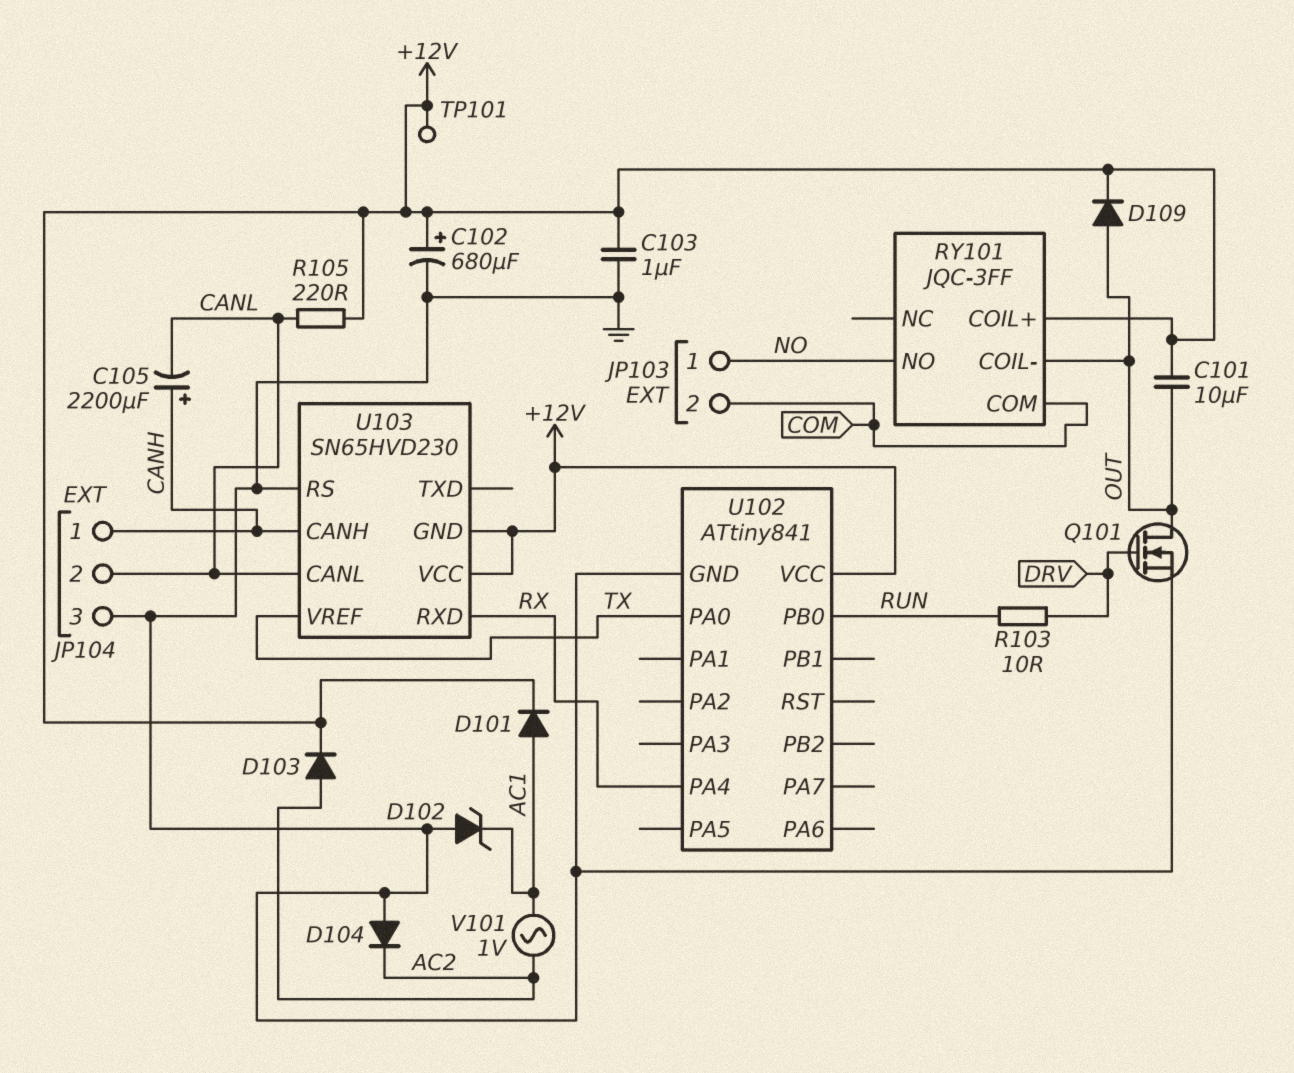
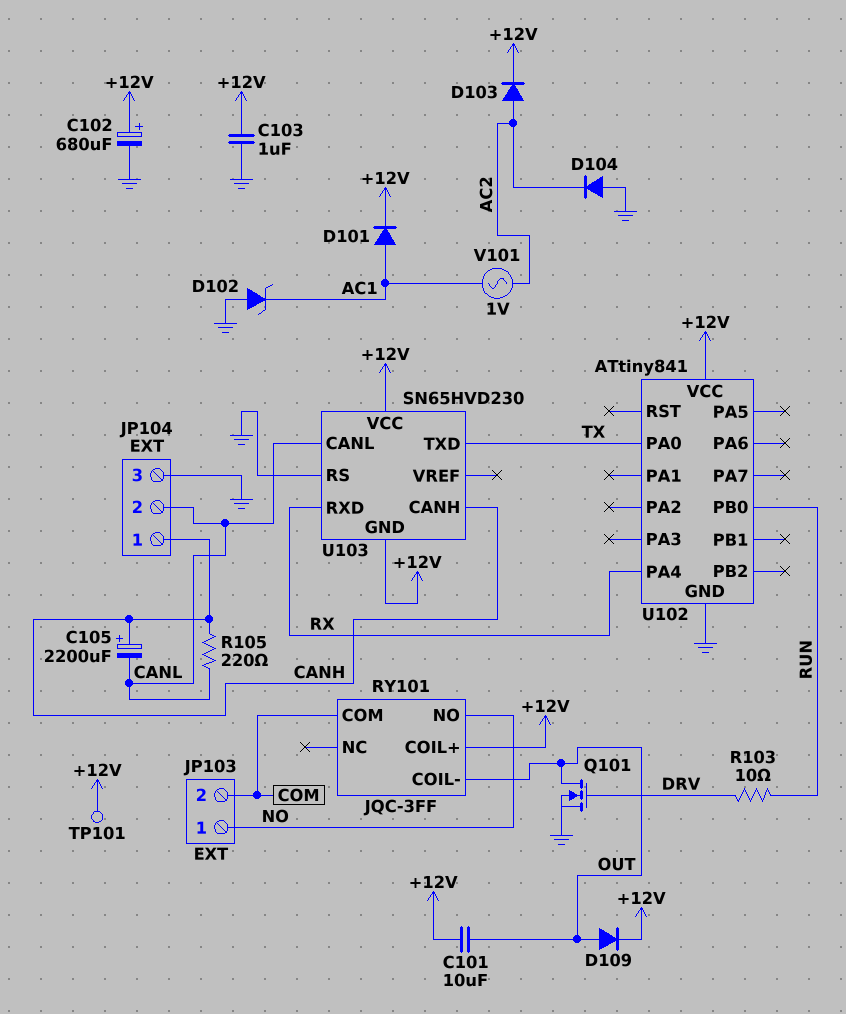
R105: 220 (+12V, CANL) -> 220 (CANH, CANL)
U103 pin TXD: none -> TX
U103 pin VREF: TX -> none

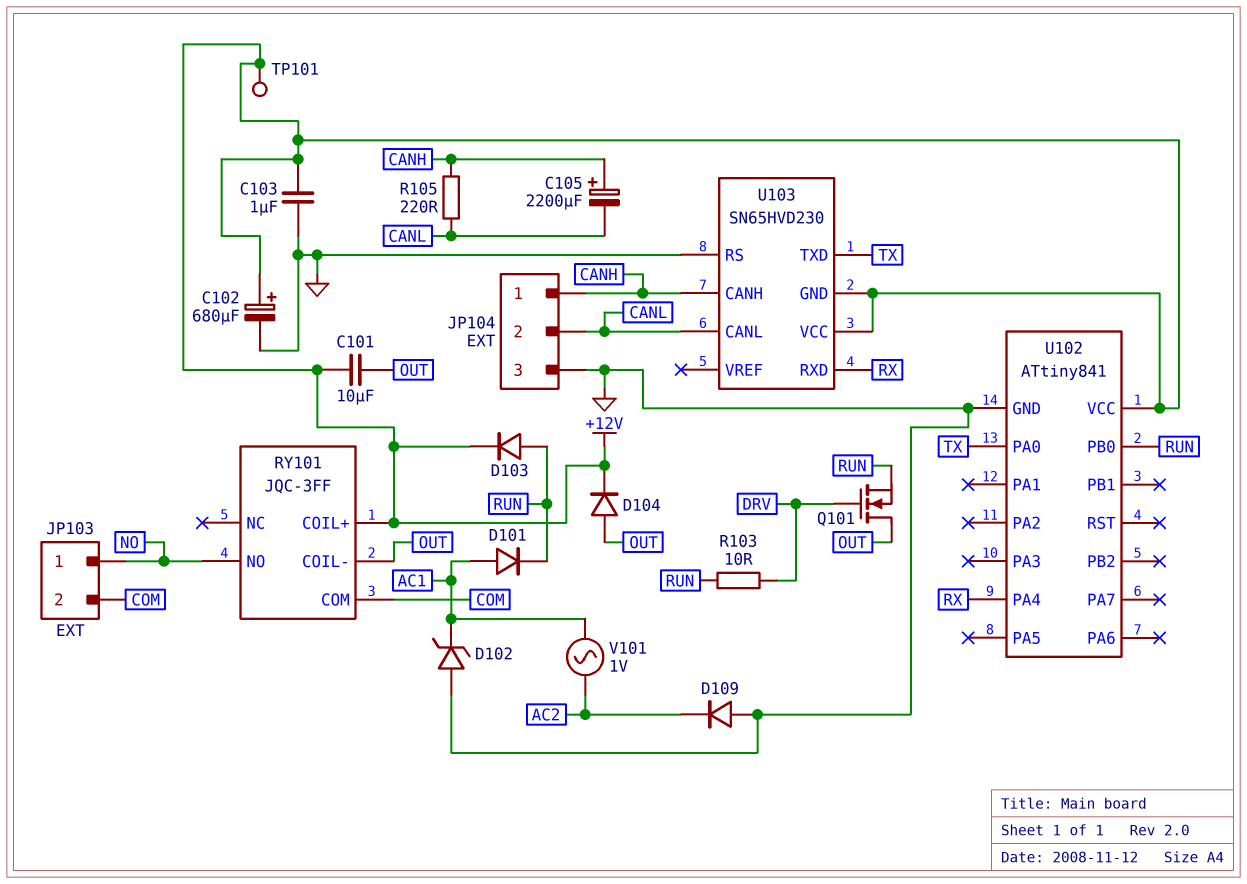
D101: diode (A AC1, K +12V) -> diode (A AC1, K RUN)
D103: diode (A AC2, K +12V) -> diode (A RUN, K +12V)
D104: diode (A GND, K AC2) -> diode (A OUT, K +12V)
D109: diode (A OUT, K +12V) -> diode (A GND, K AC2)
Q101: NMOS (G DRV, D OUT, S GND) -> NMOS (G DRV, D OUT, S RUN)

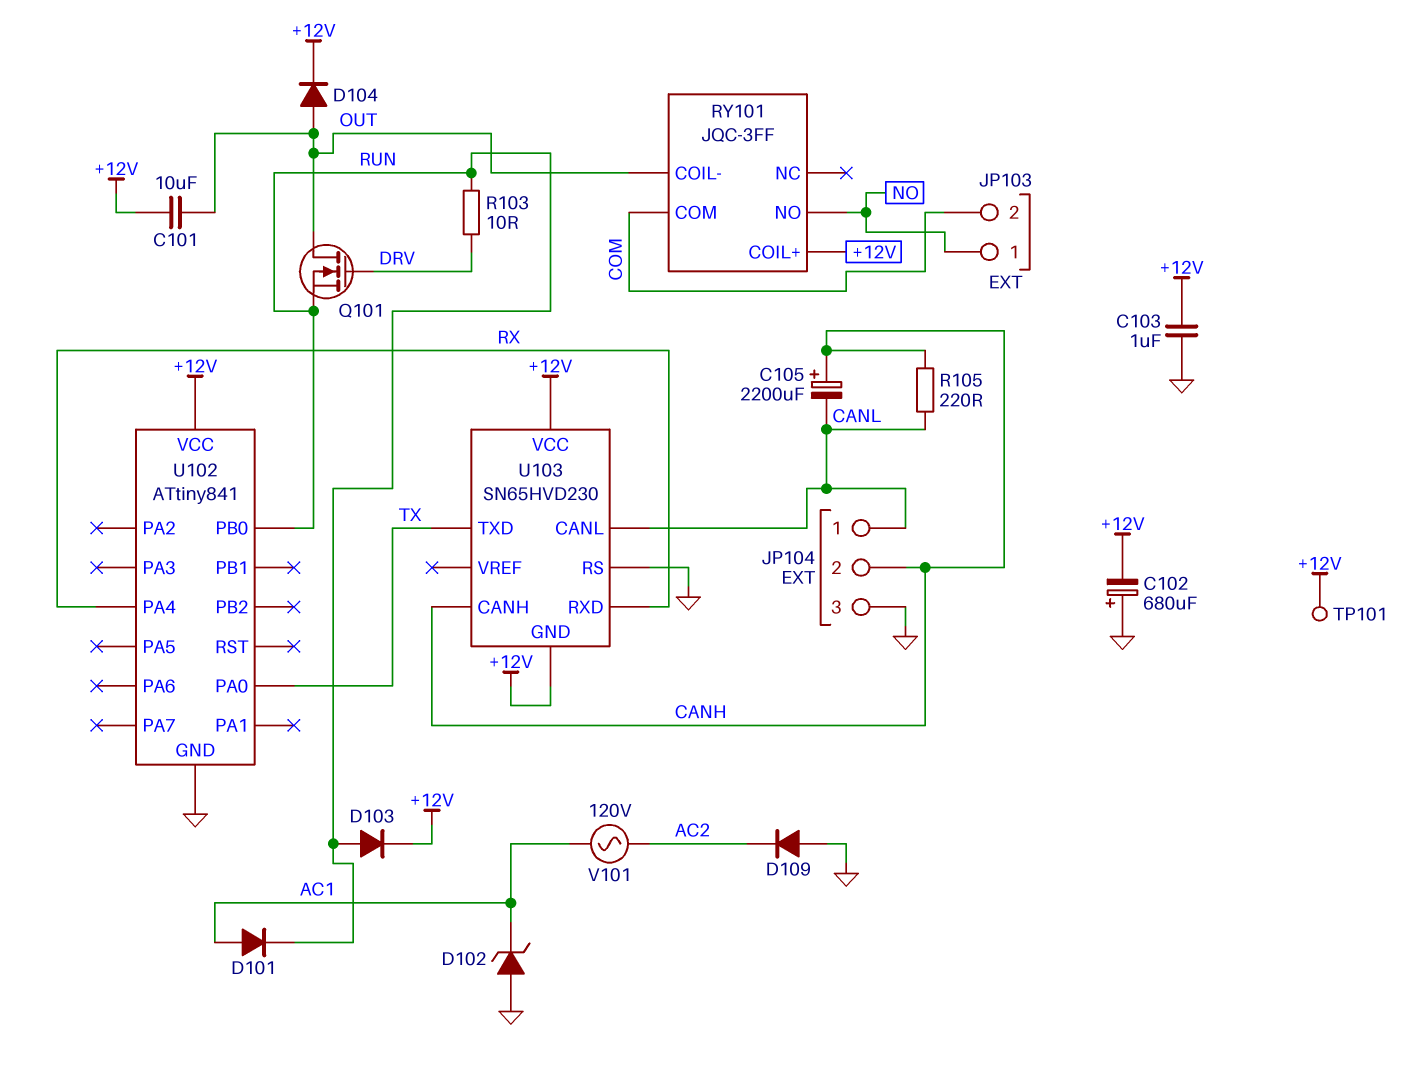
C102: 680uF (plus +12V, minus GND) -> 680uF (plus GND, minus +12V)
JP104 pin 1: CANH -> CANL
JP104 pin 2: CANL -> CANH
V101: AC 1V (AC1, AC2) -> AC 120V (AC1, AC2)

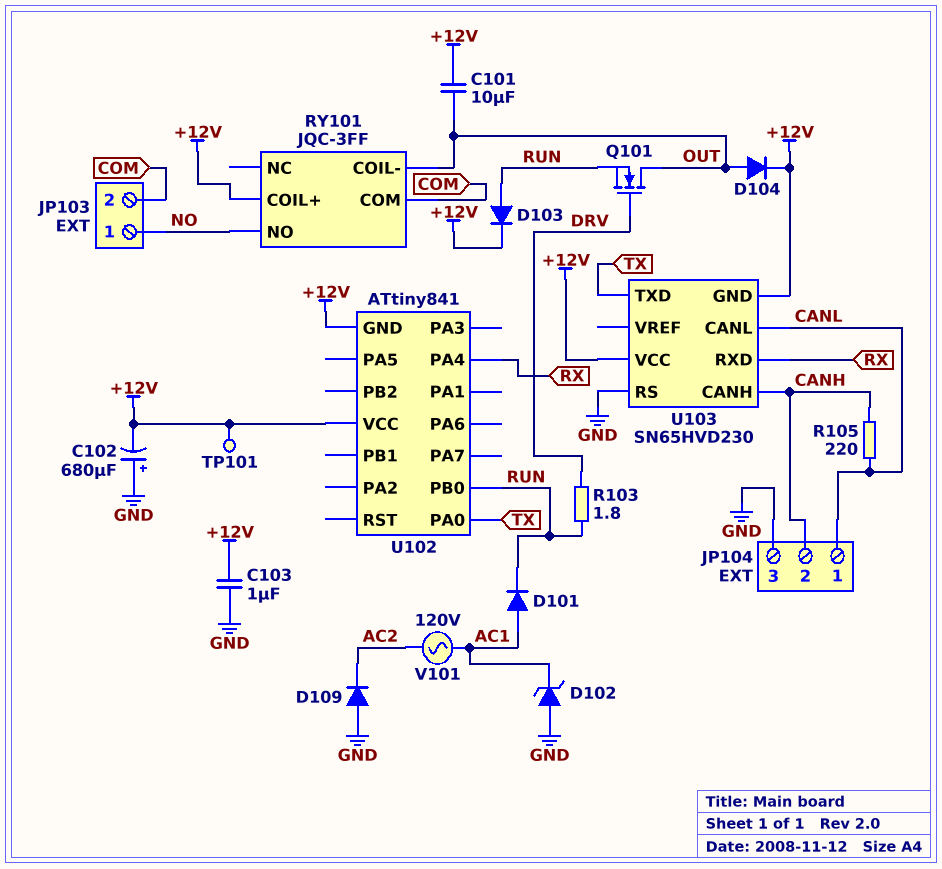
C105: 2200uF (plus CANH, minus CANL) -> none
R103: 10 (DRV, RUN) -> 1.8 (DRV, RUN)
U102 pin GND: GND -> +12V

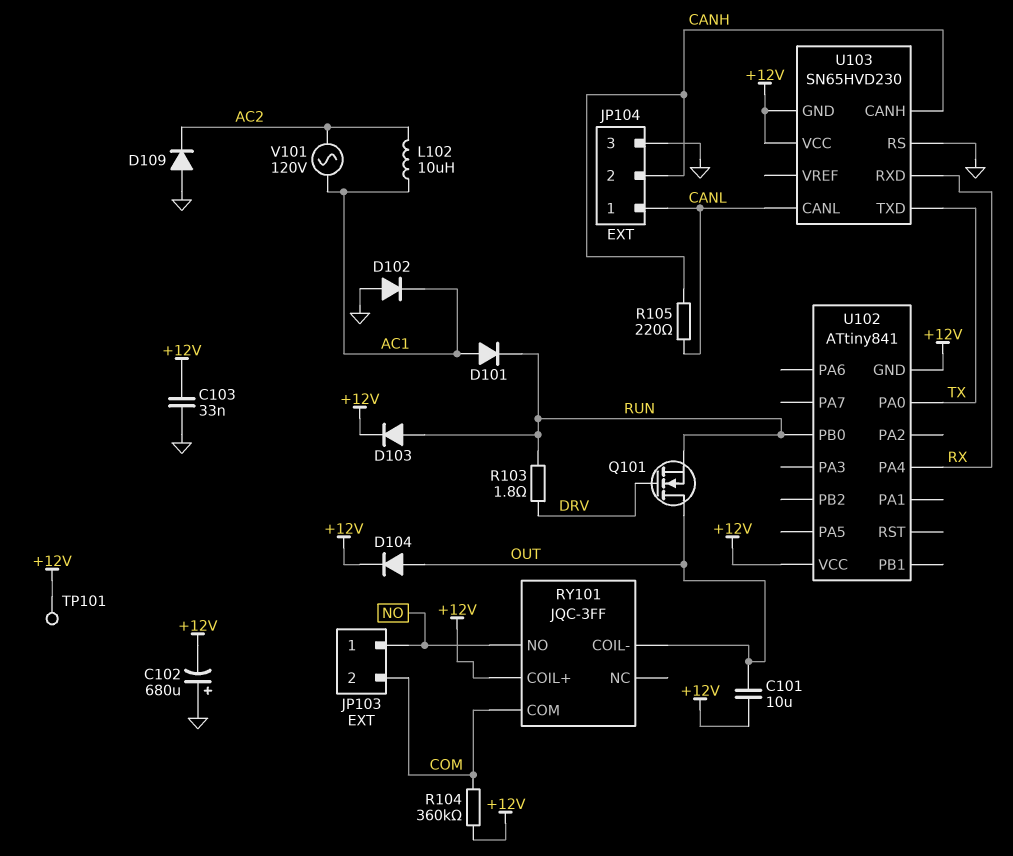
C103: 1uF (+12V, GND) -> 33nF (+12V, GND)
D102: zener (A GND, K AC1) -> diode (A GND, K AC1)
L102: none -> 10uH (AC1, AC2)
R104: none -> 360k (+12V, COM)

